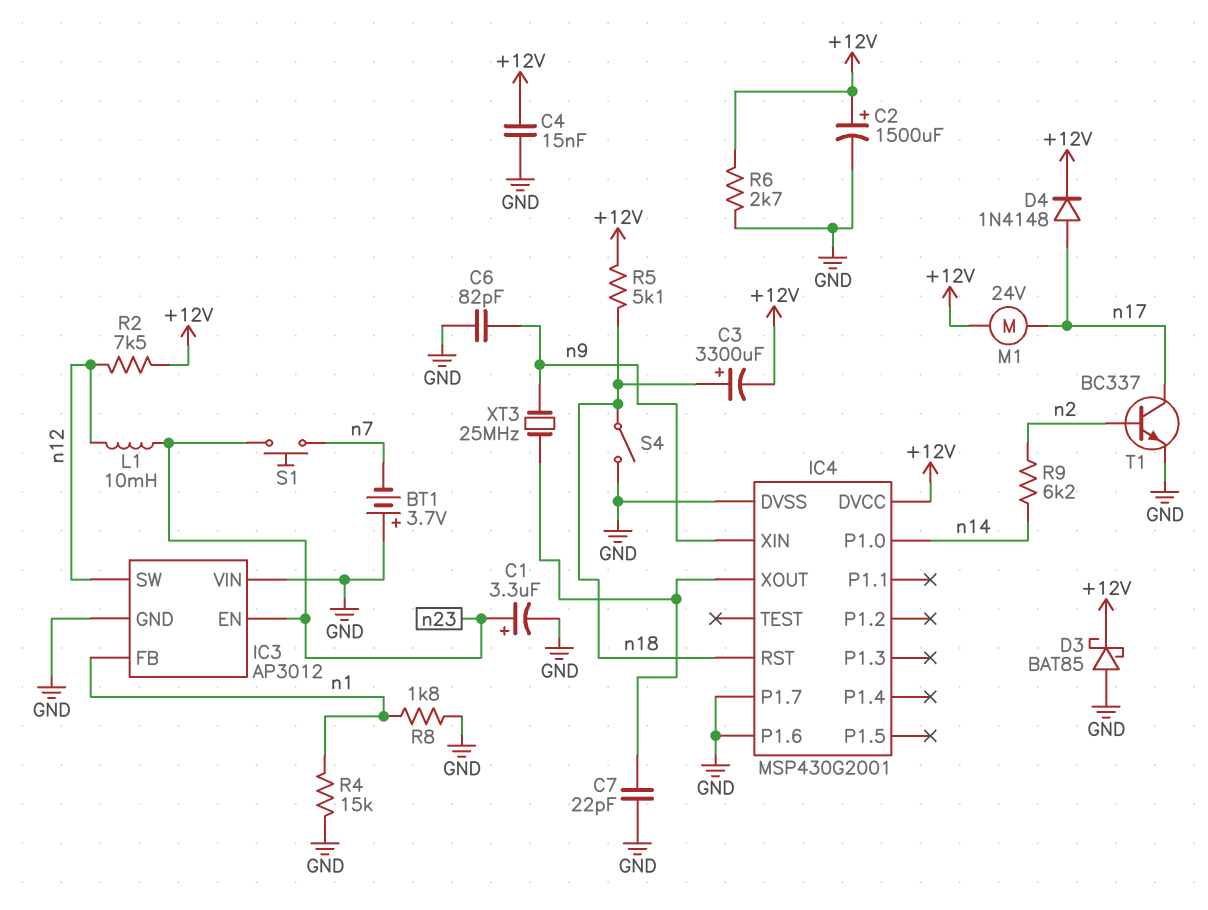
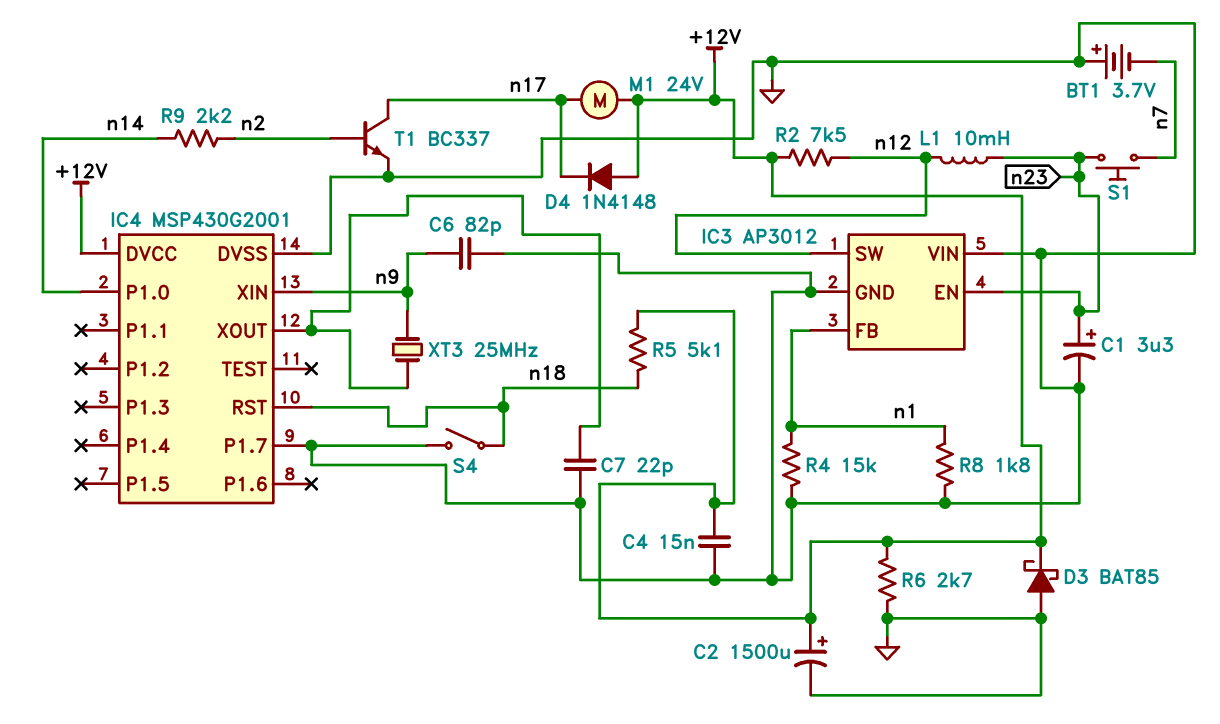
C3: 3300uF (plus n18, minus +12V) -> none
D4: diode 1N4148 (A n17, K +12V) -> diode 1N4148 (A +12V, K n17)
IC4 pin P1.6: GND -> none
R9: 6.2k (n2, n14) -> 2.2k (n2, n14)

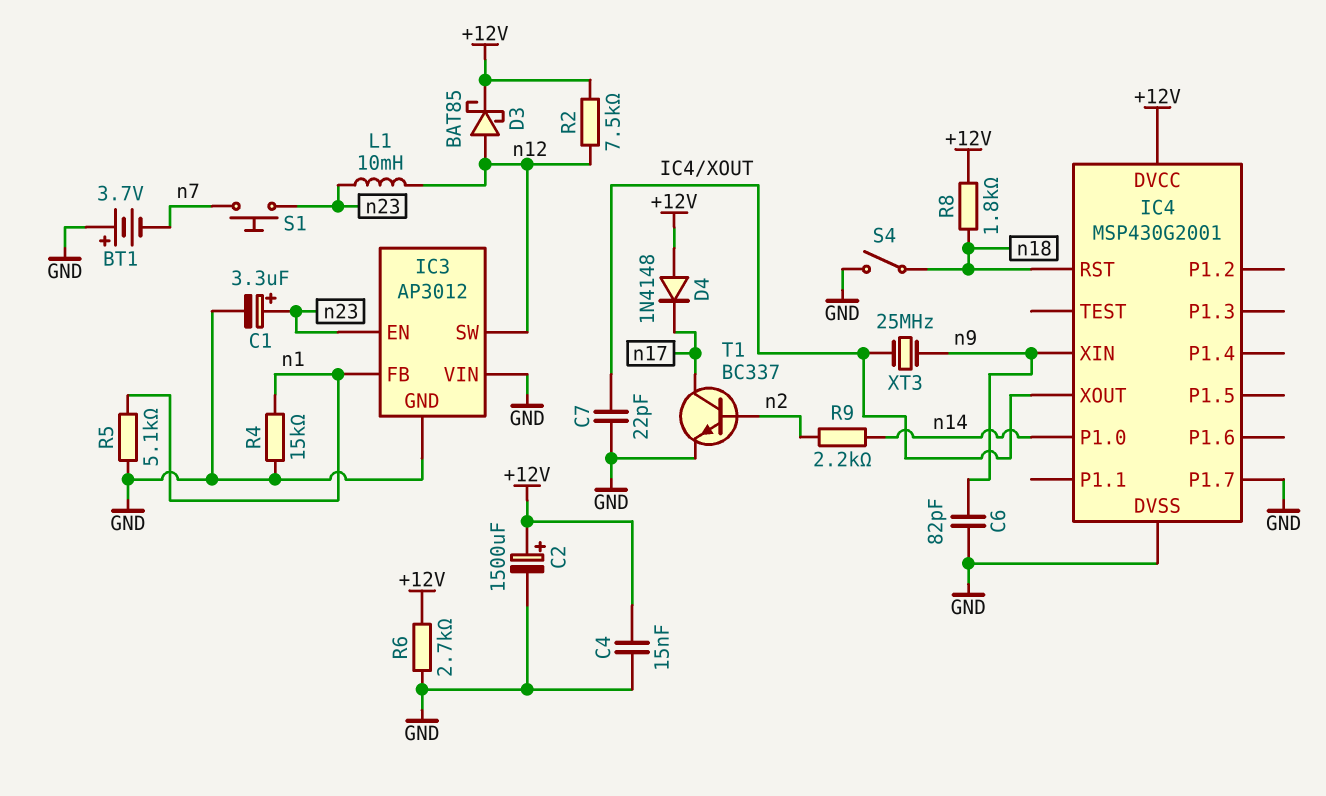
D3: schottky BAT85 (A GND, K +12V) -> schottky BAT85 (A n12, K +12V)
M1: motor 24V (+12V, n17) -> none
R5: 5.1k (+12V, n18) -> 5.1k (GND, n1)
R8: 1.8k (GND, n1) -> 1.8k (+12V, n18)

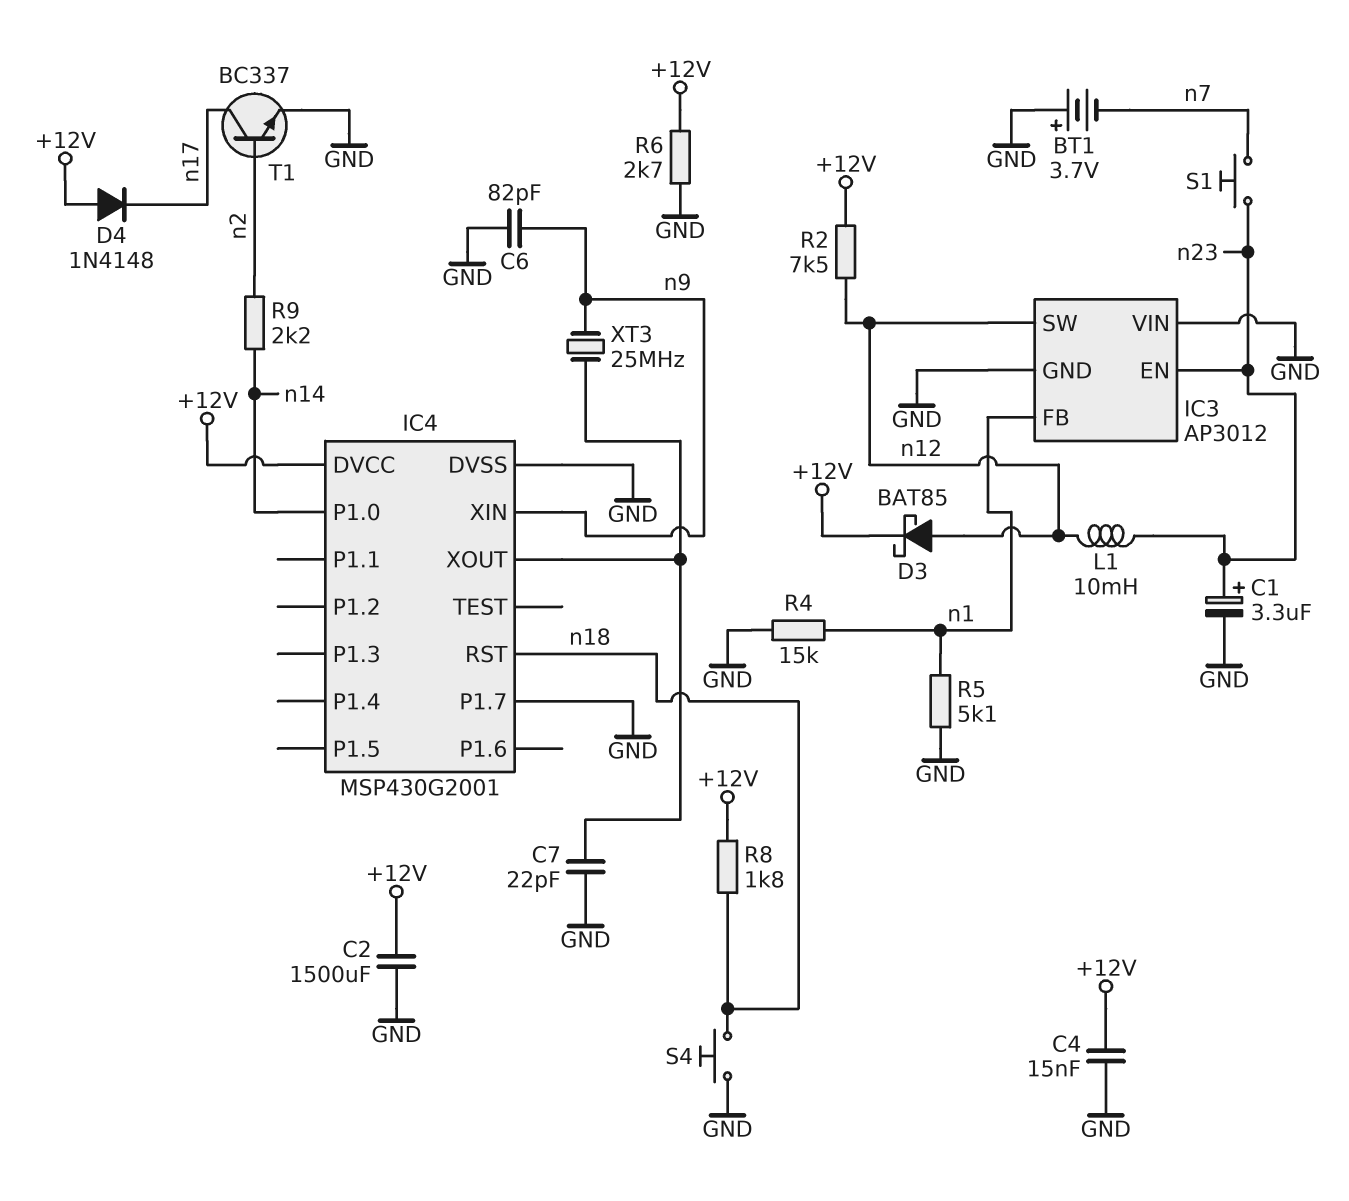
C2: 1500uF (plus +12V, minus GND) -> 1500uF (+12V, GND)
S4: switch (GND, n18) -> button (GND, n18)

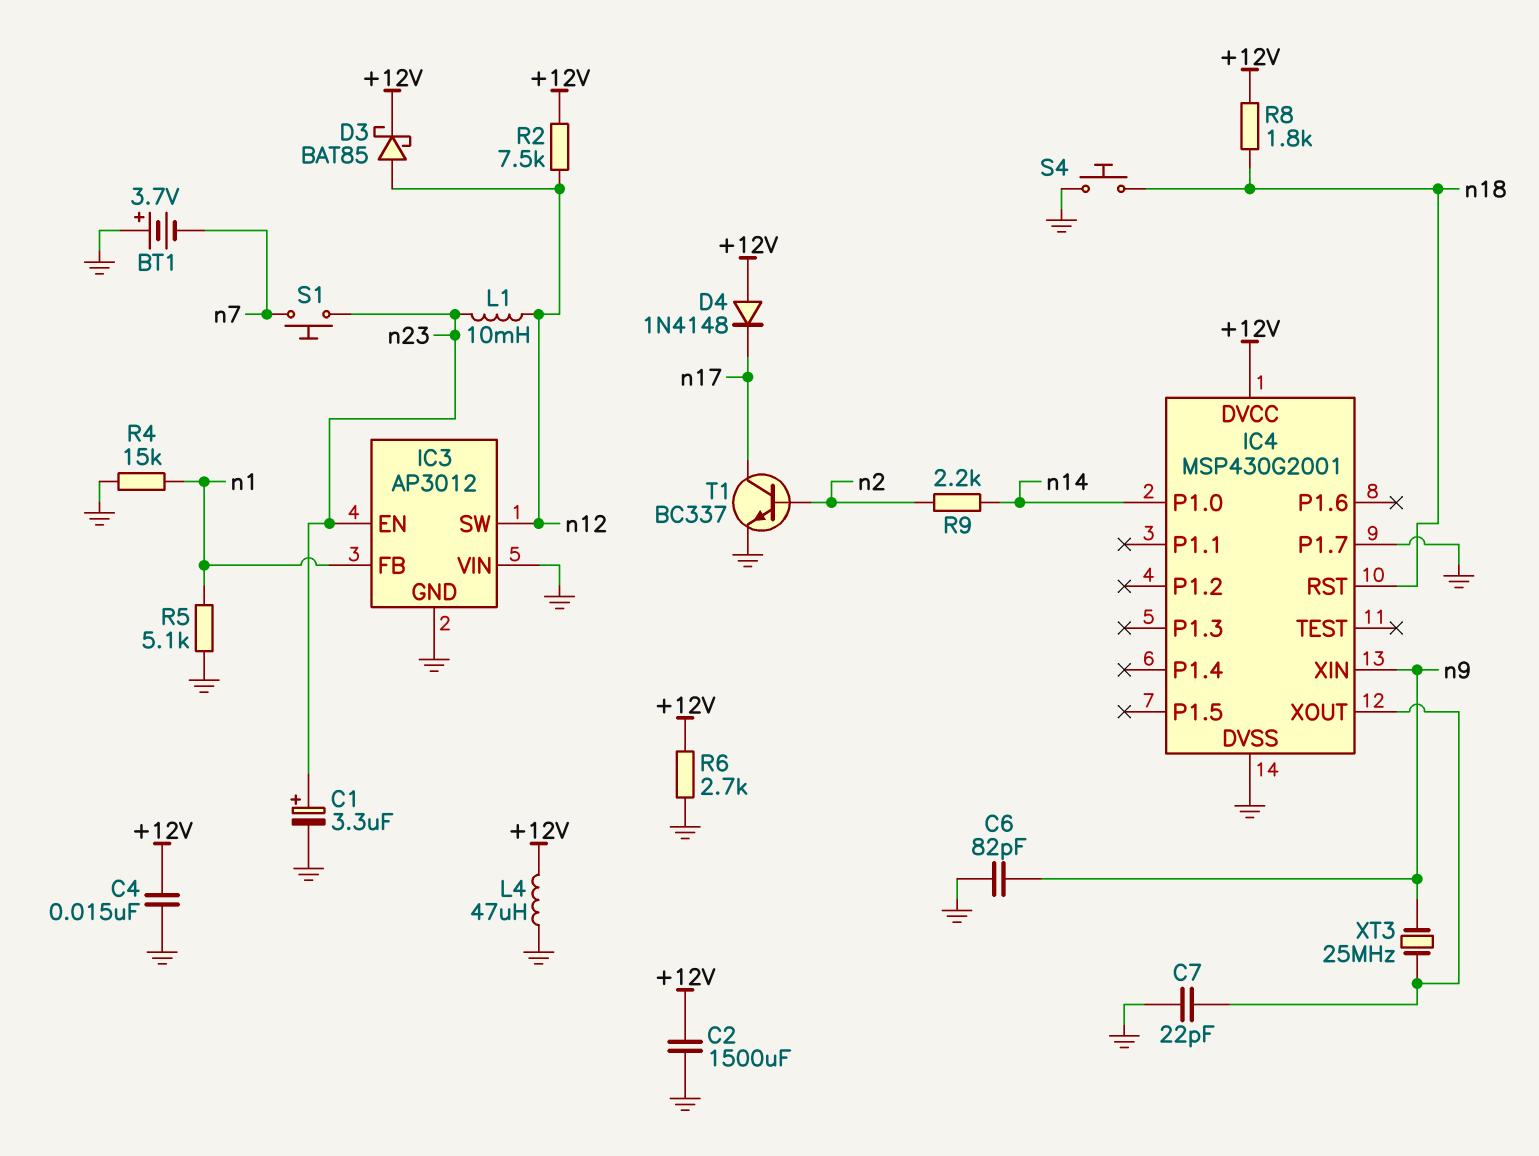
L4: none -> 47uH (+12V, GND)

